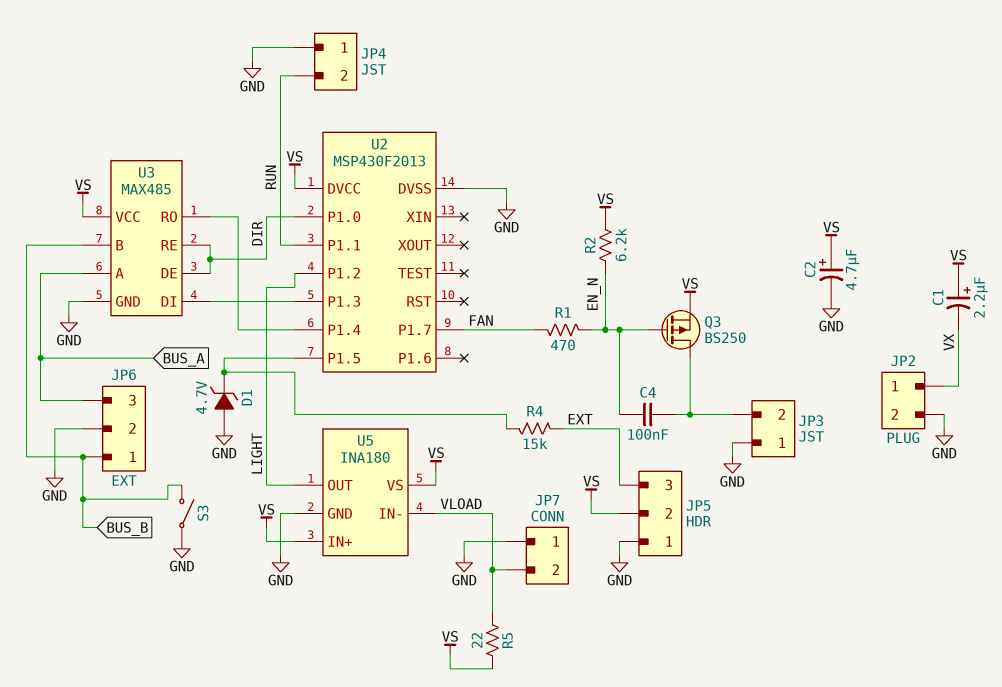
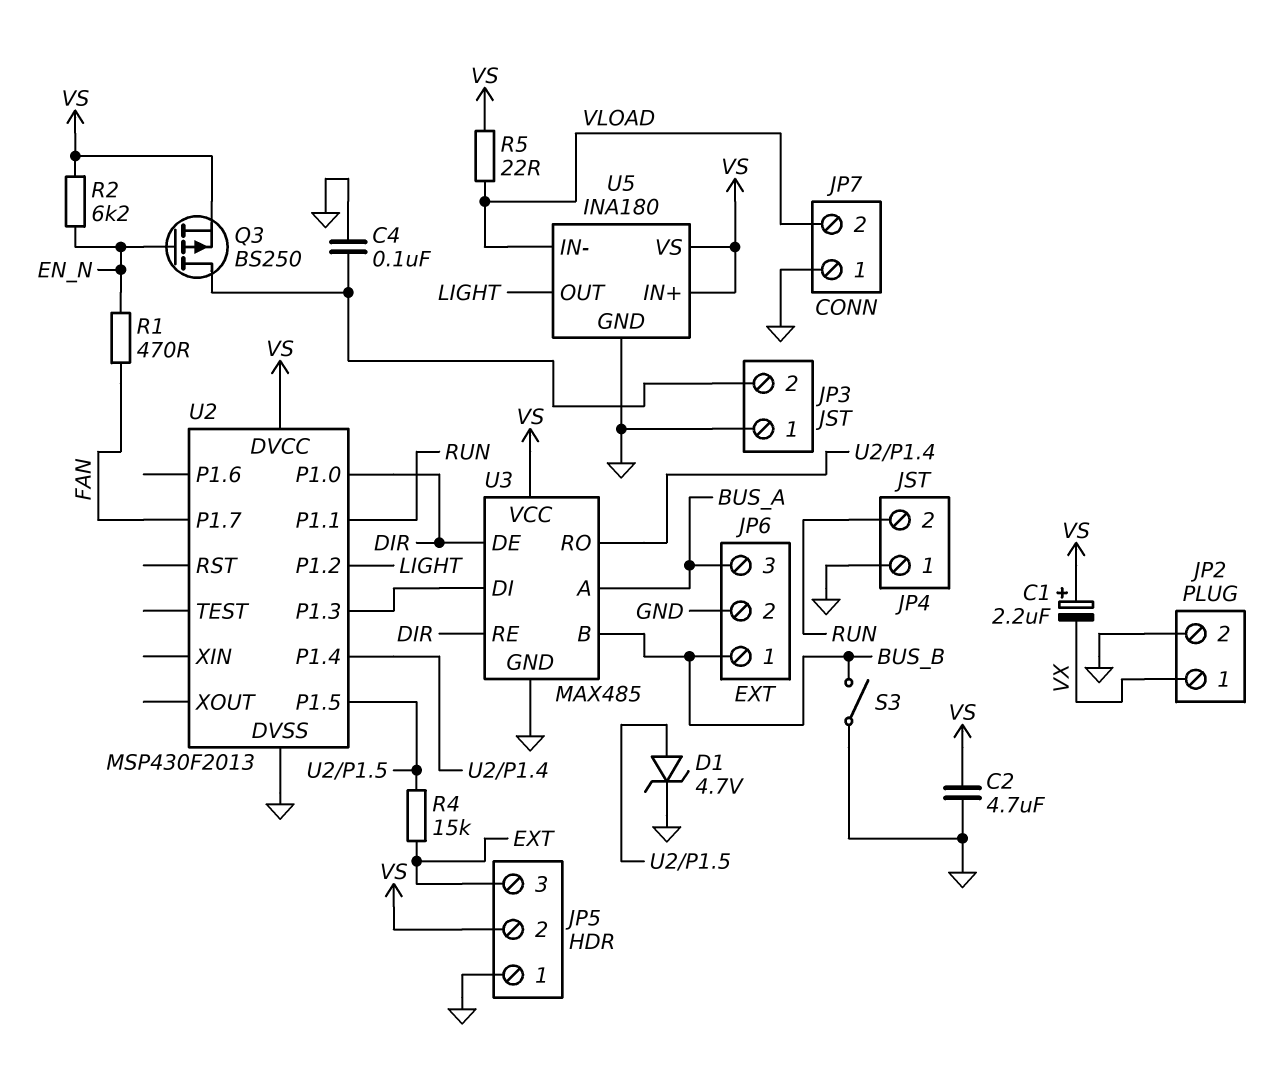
C2: 4.7uF (plus VS, minus GND) -> 4.7uF (GND, VS)
C4: 100nF (EN_N, JP3/2) -> 100nF (GND, JP3/2)
D1: zener 4.7V (A GND, K U2/P1.5) -> zener 4.7V (A U2/P1.5, K GND)

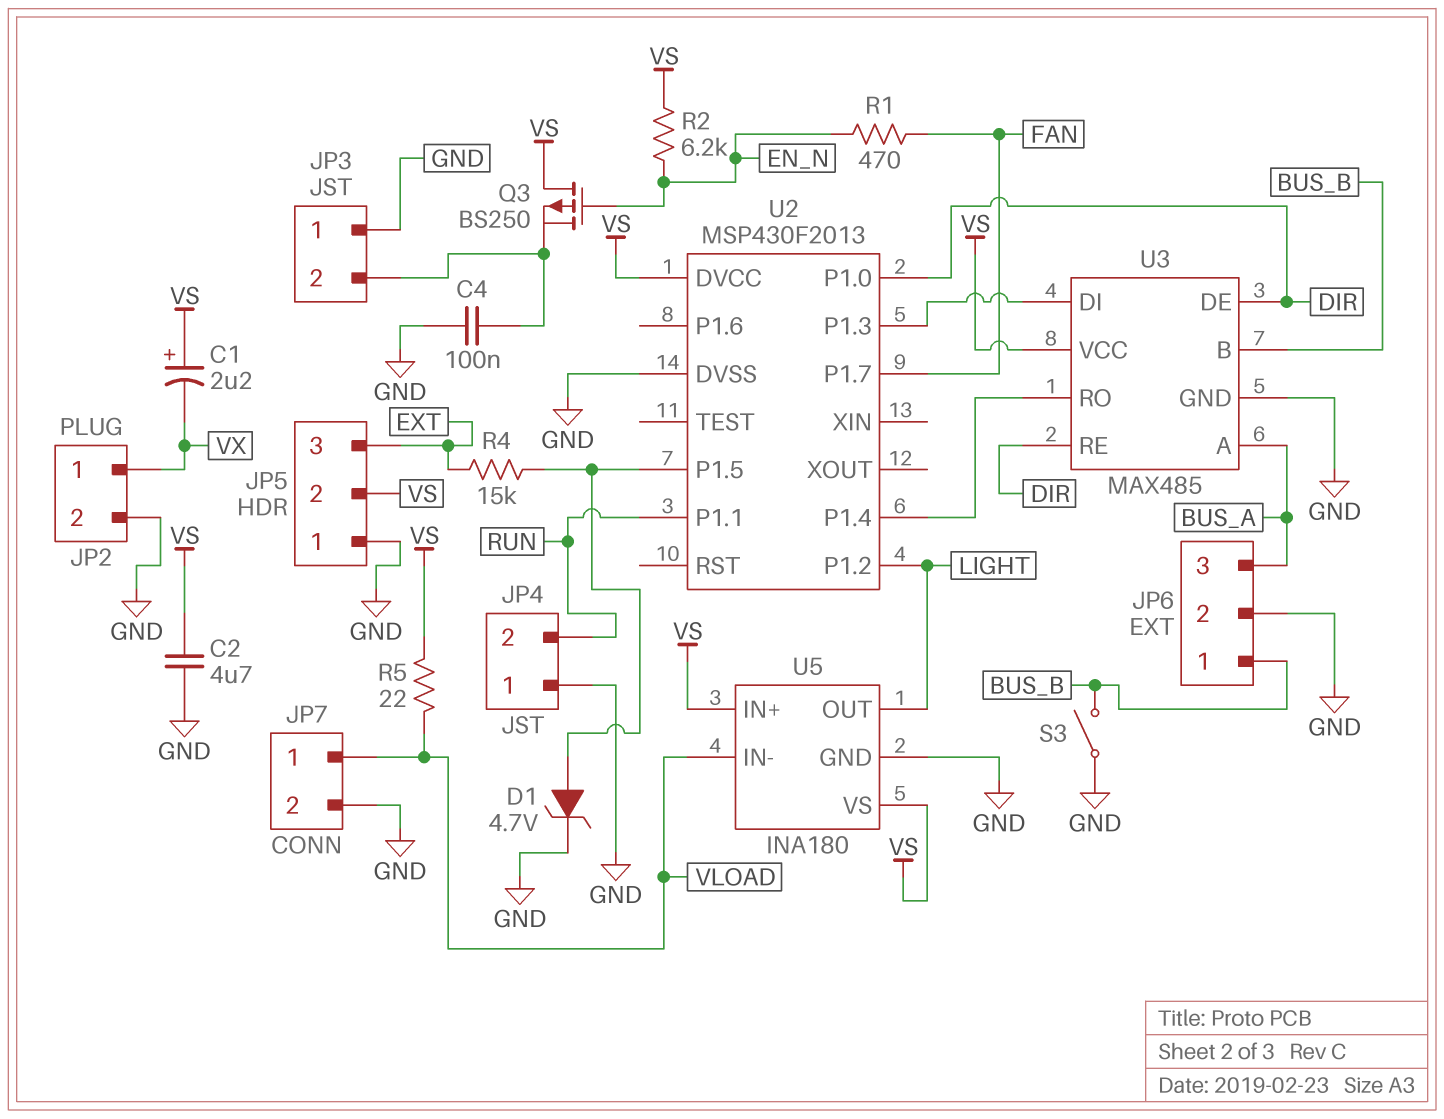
JP7 pin 1: GND -> VLOAD
JP7 pin 2: VLOAD -> GND
Q3: PMOS BS250 (G EN_N, D JP3/2, S VS) -> PMOS BS250 (G EN_N, D VS, S JP3/2)

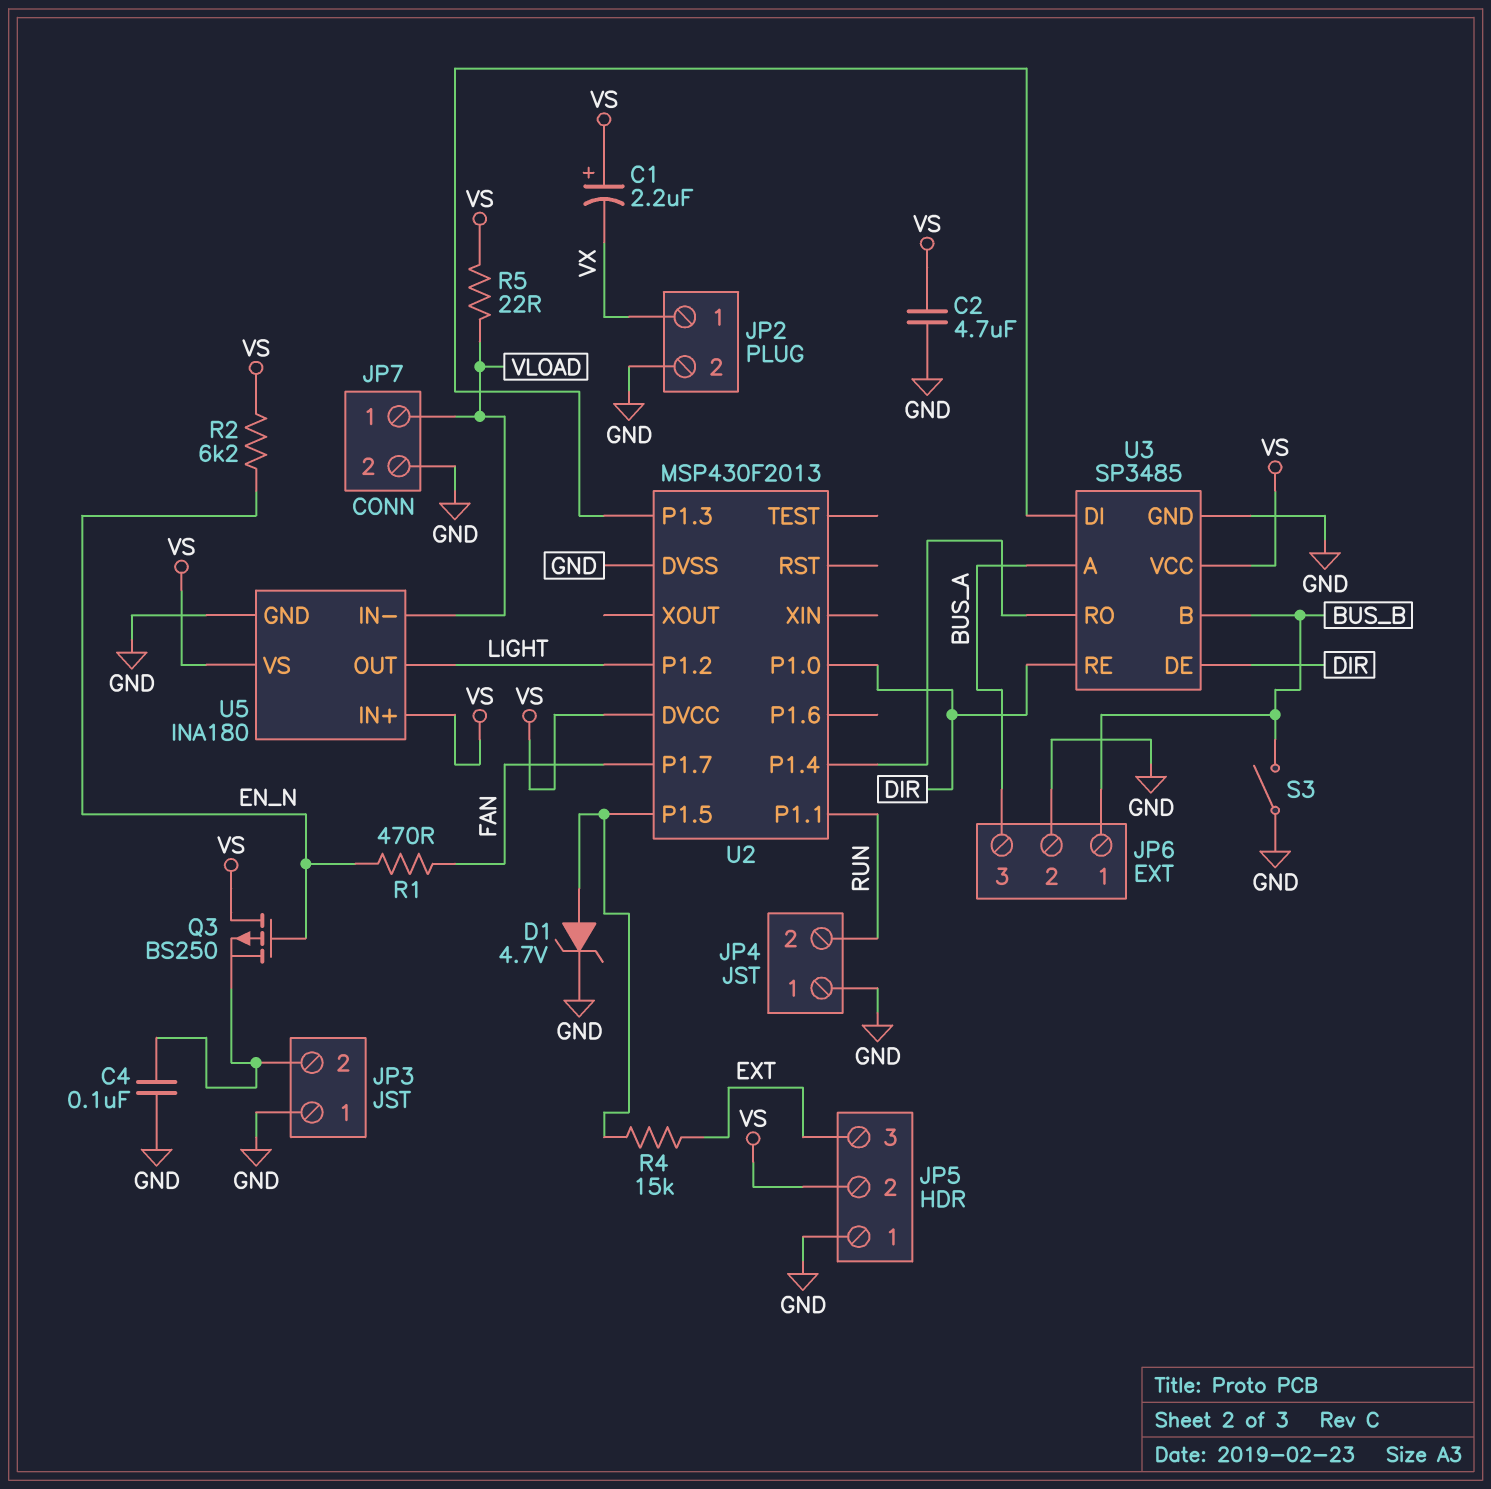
U3: MAX485 -> SP3485

